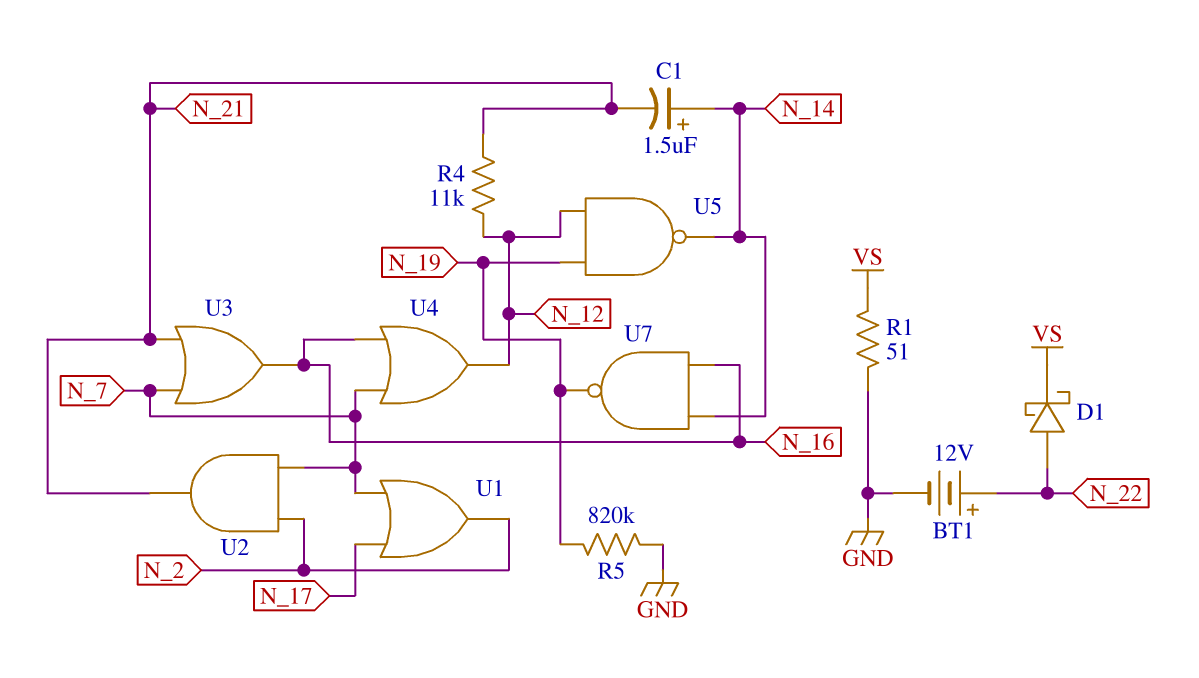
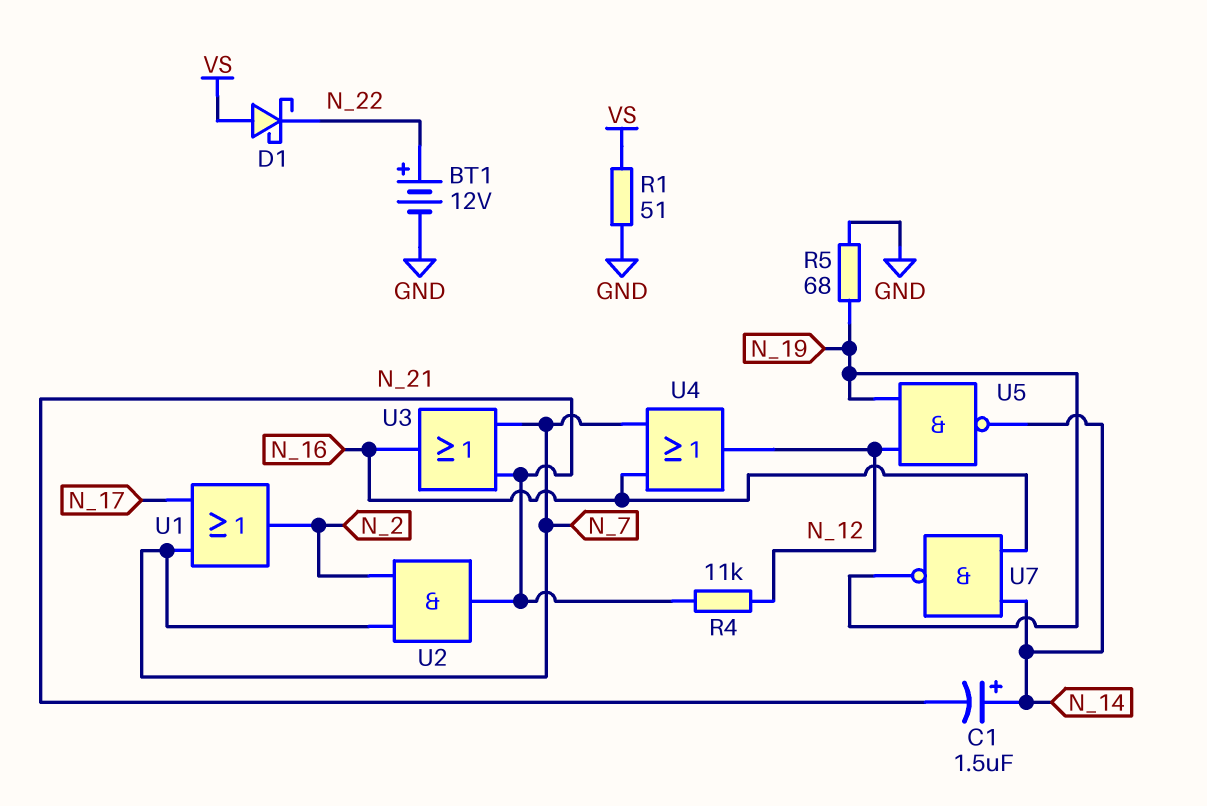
D1: schottky (A N_22, K VS) -> schottky (A VS, K N_22)
R5: 820k (GND, N_19) -> 68 (GND, N_19)

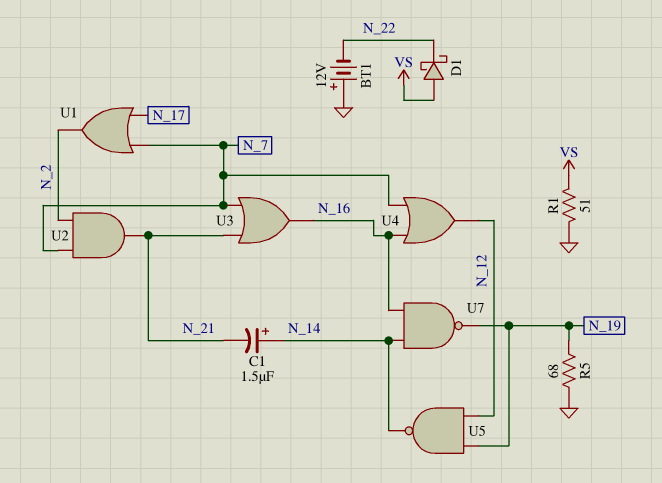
BT1: 12V (plus N_22, minus GND) -> 12V (plus GND, minus N_22)
R4: 11k (N_12, N_21) -> none

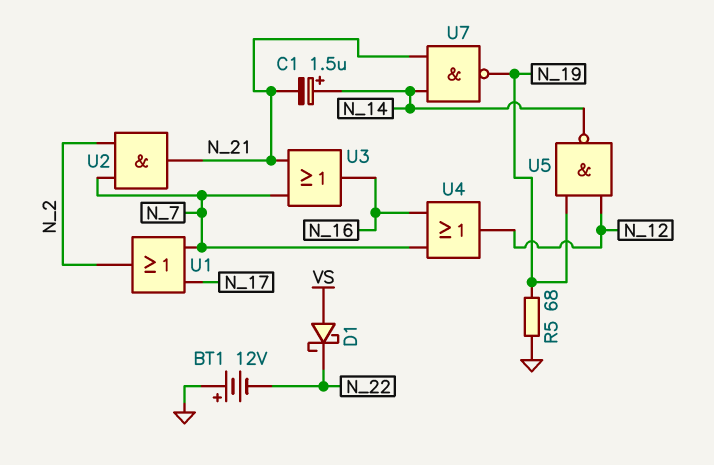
R1: 51 (GND, VS) -> none
U7: NAND (in N_14, in N_16, out N_19) -> NAND (in N_14, in N_21, out N_19)

